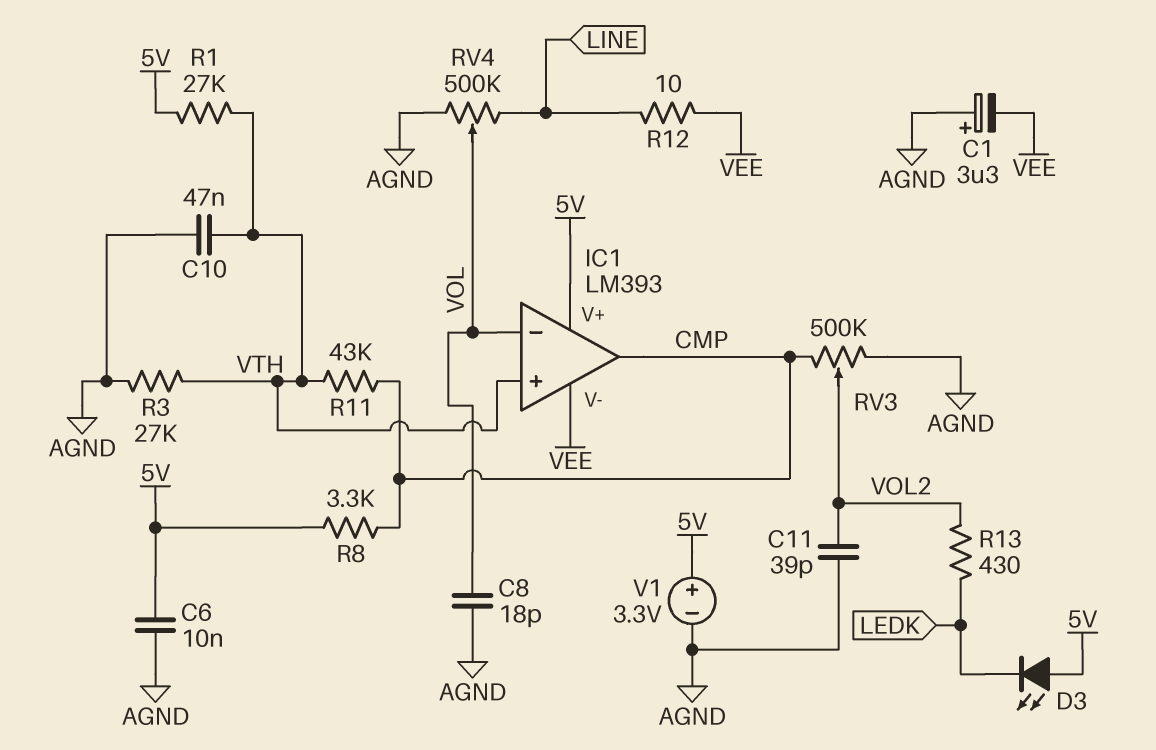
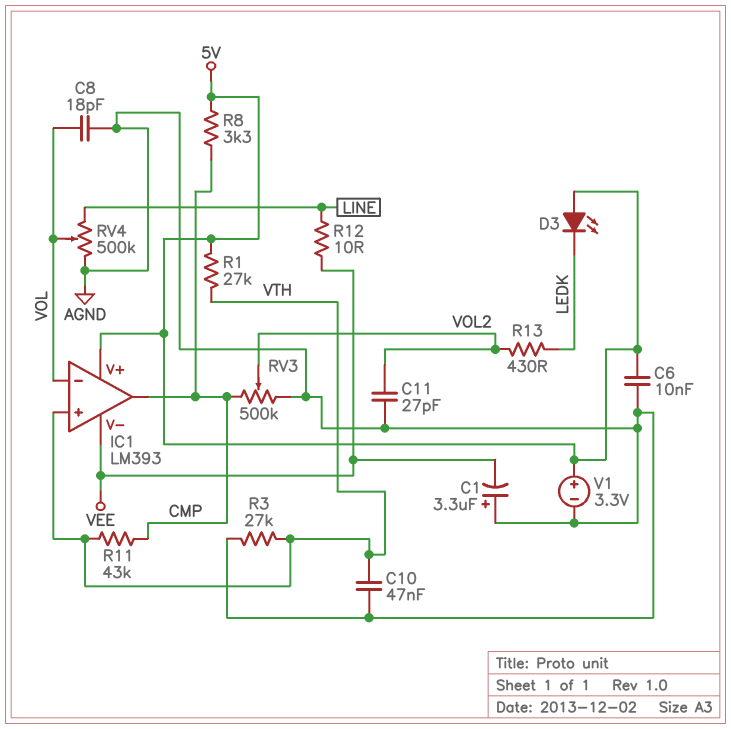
C11: 39pF (AGND, VOL2) -> 27pF (AGND, VOL2)

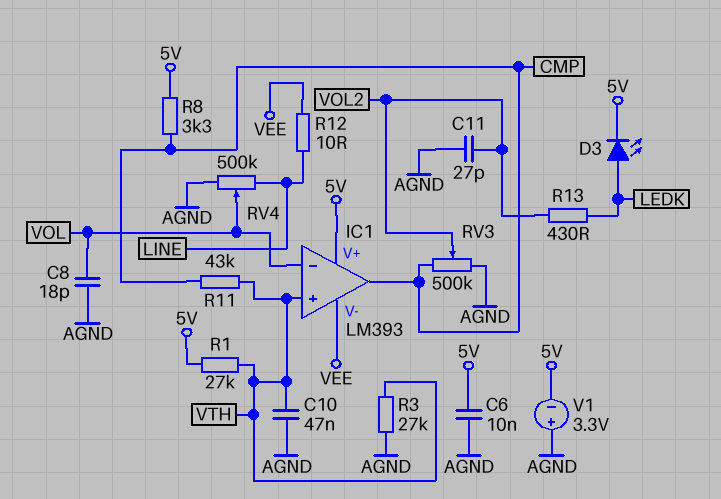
C1: 3.3uF (plus AGND, minus VEE) -> none
D3: LED (A 5V, K LEDK) -> LED (A LEDK, K 5V)
V1: 3.3V (plus 5V, minus AGND) -> 3.3V (plus AGND, minus 5V)

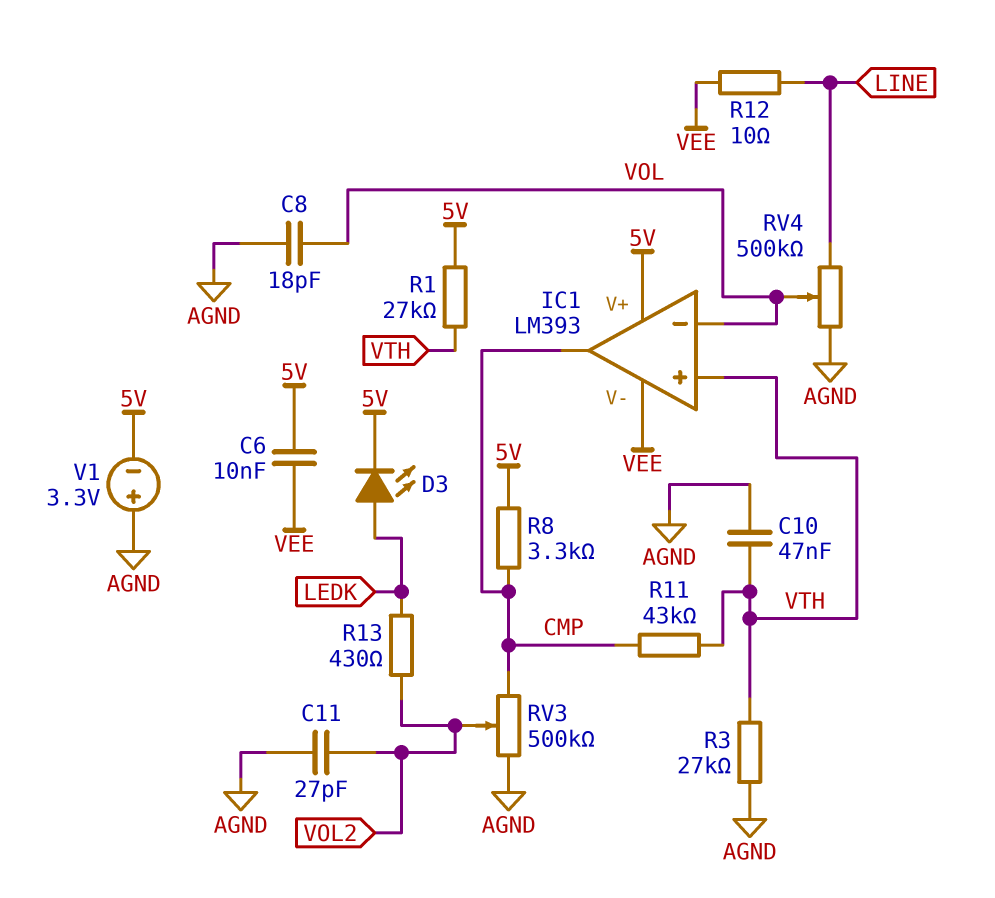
C6: 10nF (5V, AGND) -> 10nF (5V, VEE)

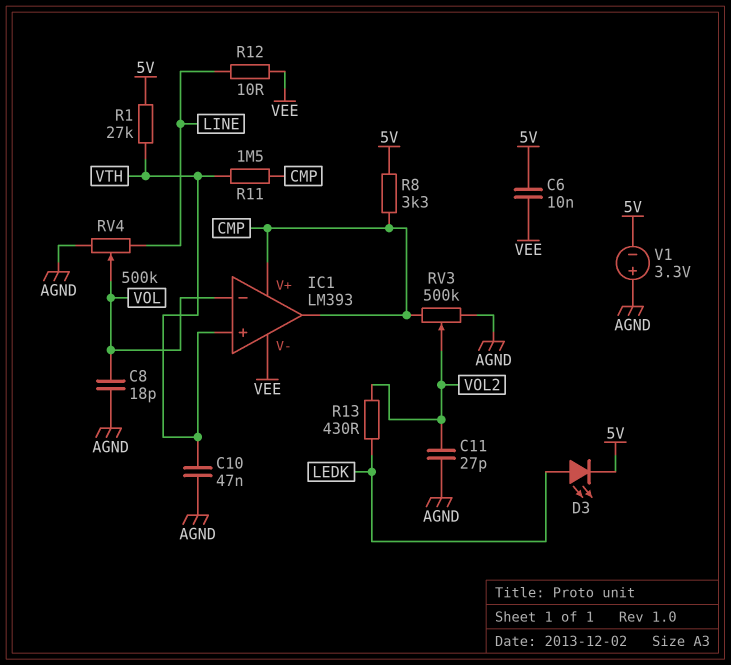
IC1 pin V+: 5V -> CMP
R3: 27k (AGND, VTH) -> none
R11: 43k (CMP, VTH) -> 1.5M (CMP, VTH)

